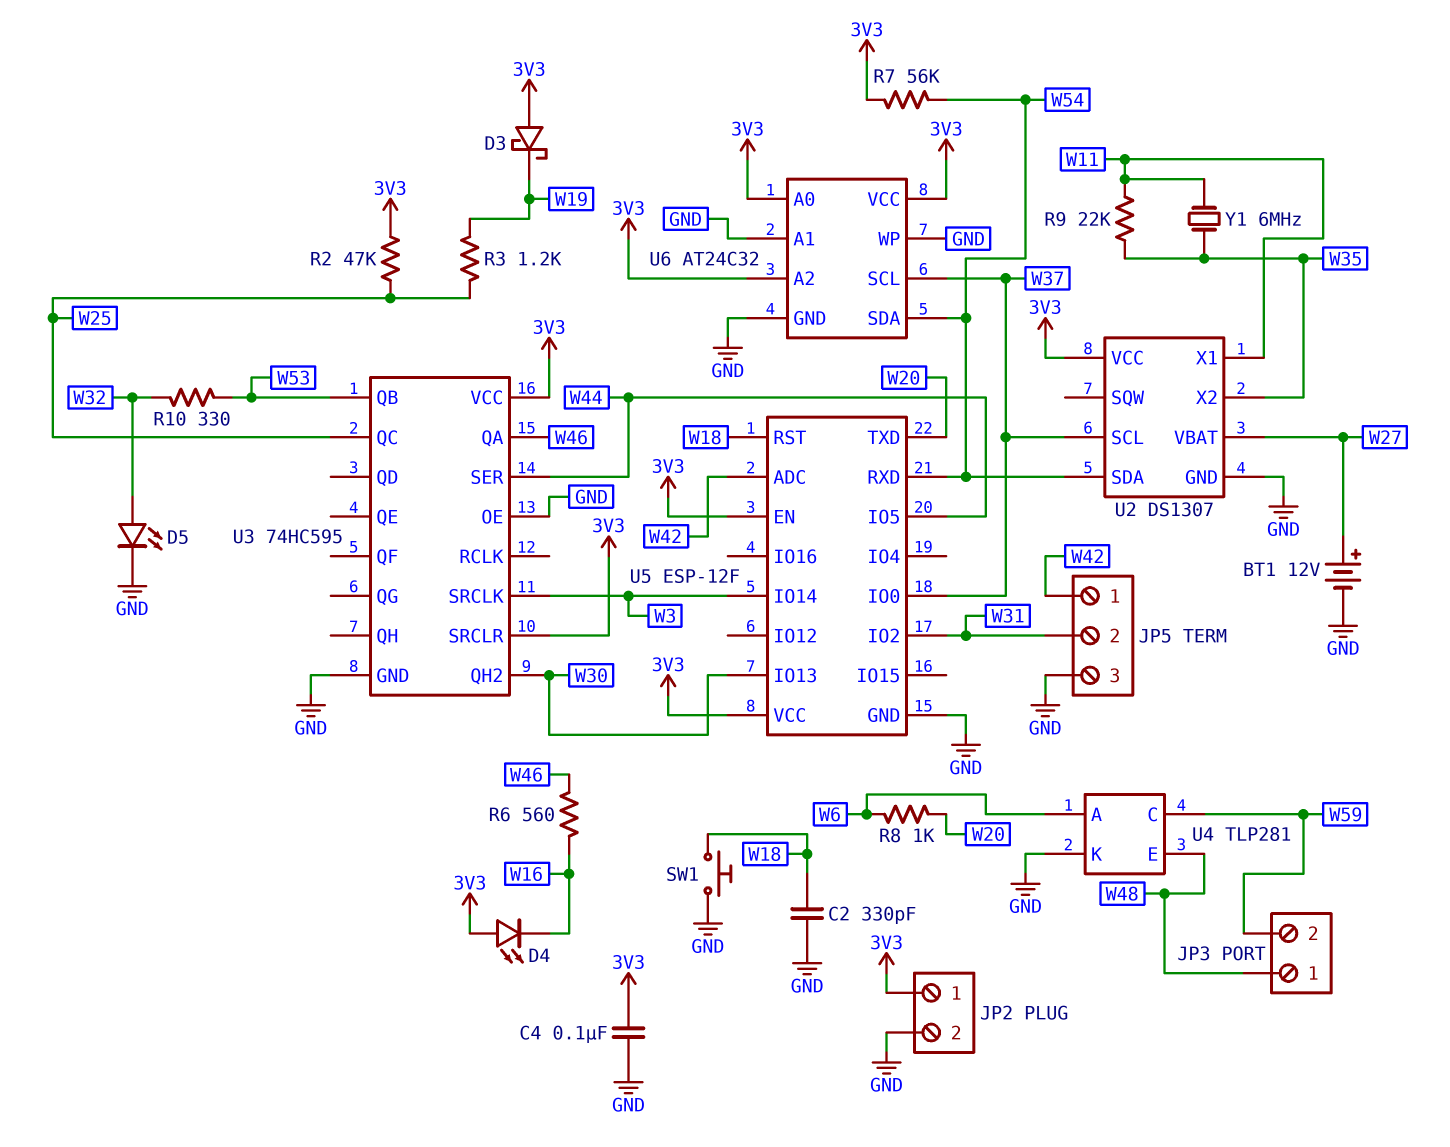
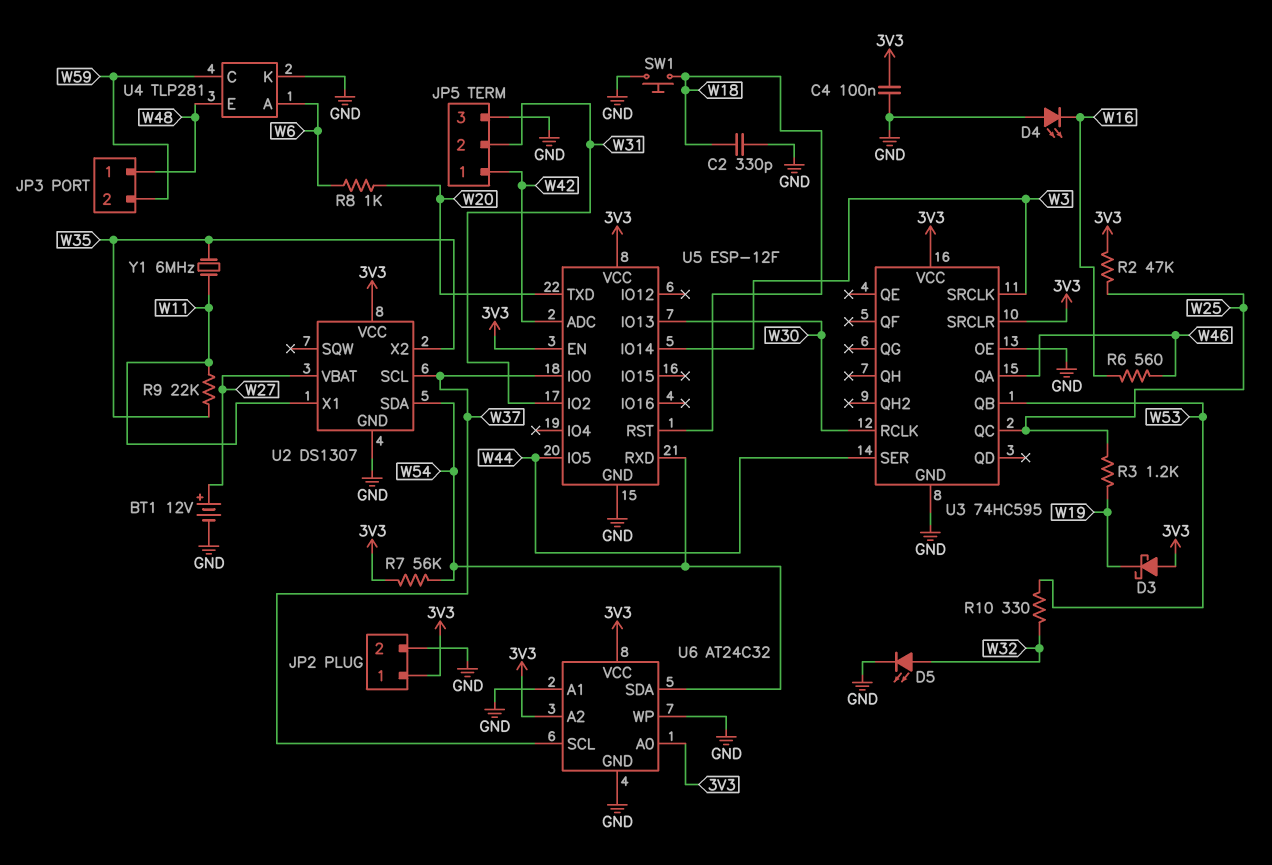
D4: LED (A 3V3, K W16) -> LED (A GND, K W16)
U3 pin QH2: W30 -> none
U3 pin RCLK: none -> W30

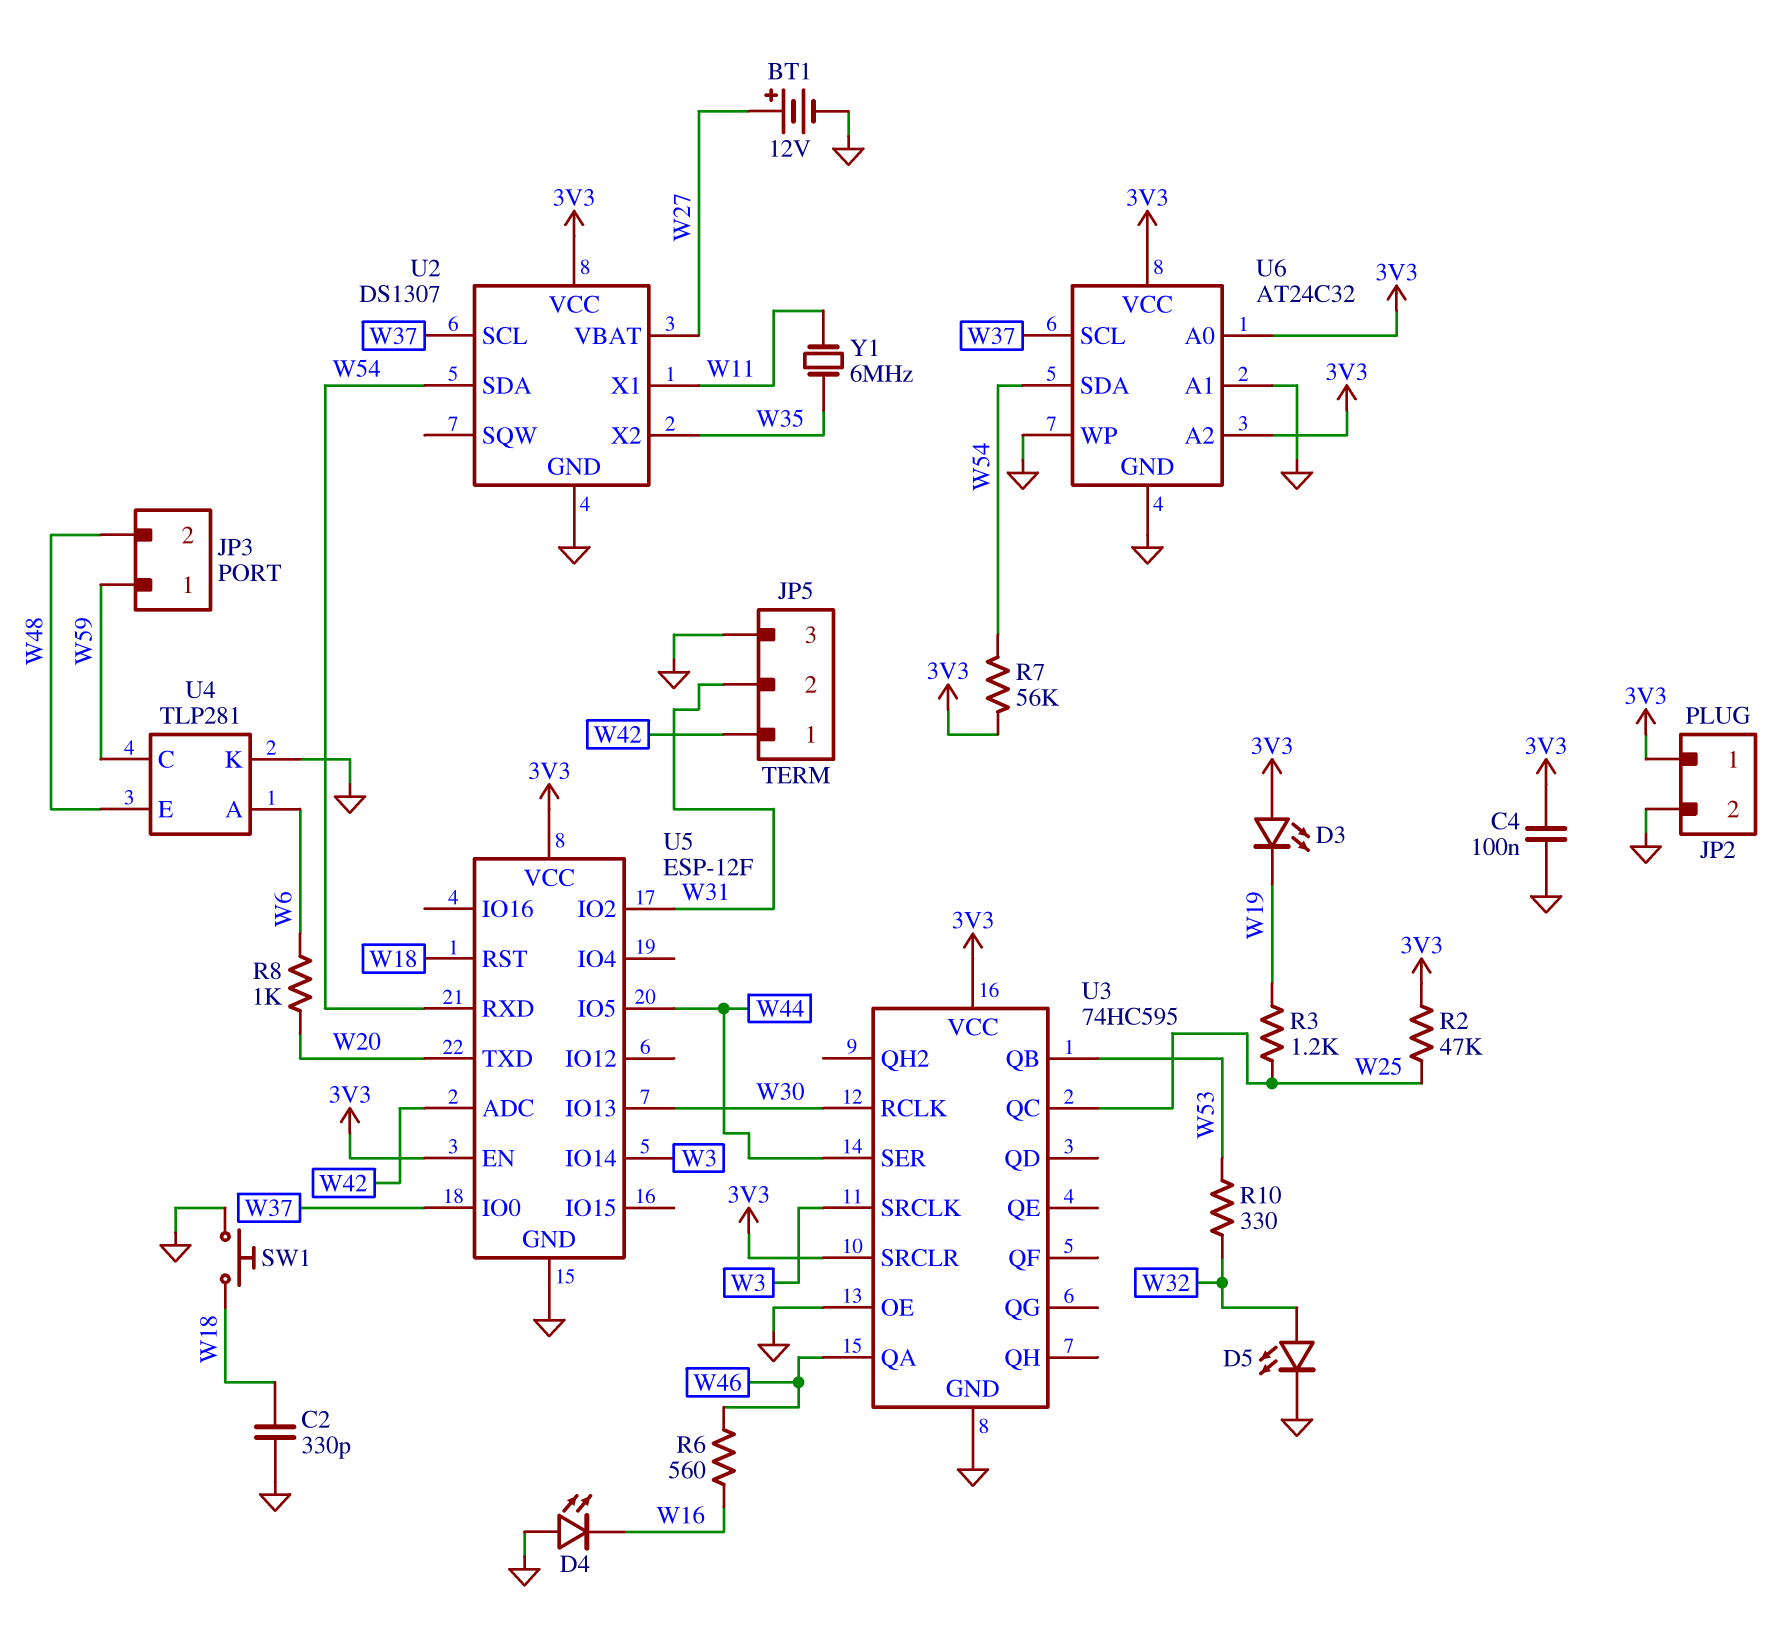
D3: schottky (A 3V3, K W19) -> LED (A 3V3, K W19)
JP3 pin 1: W48 -> W59
JP3 pin 2: W59 -> W48
R9: 22k (W11, W35) -> none

